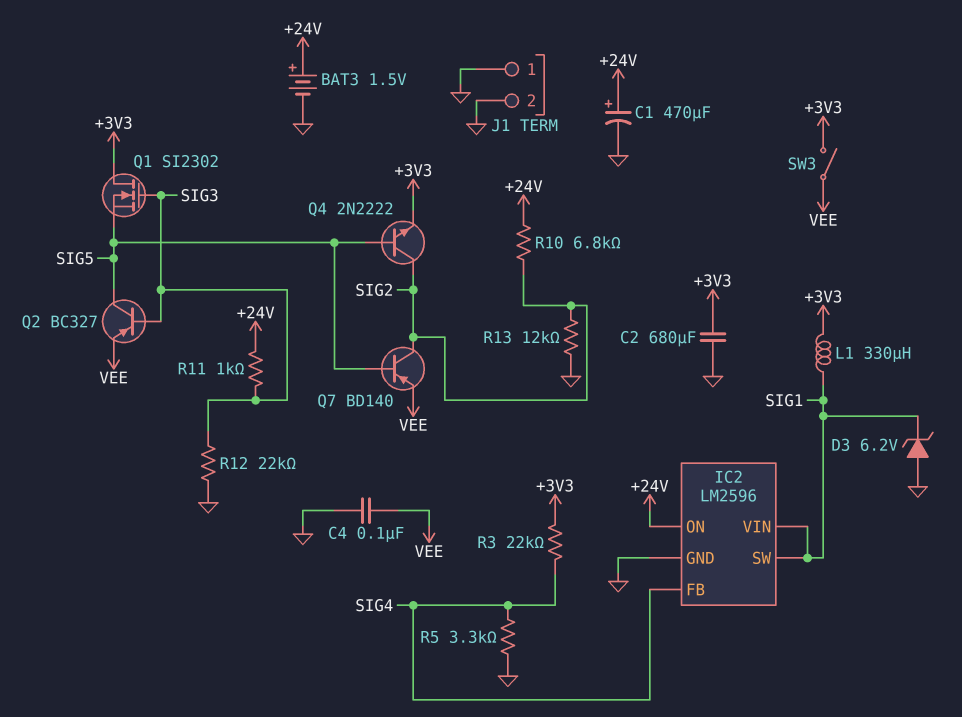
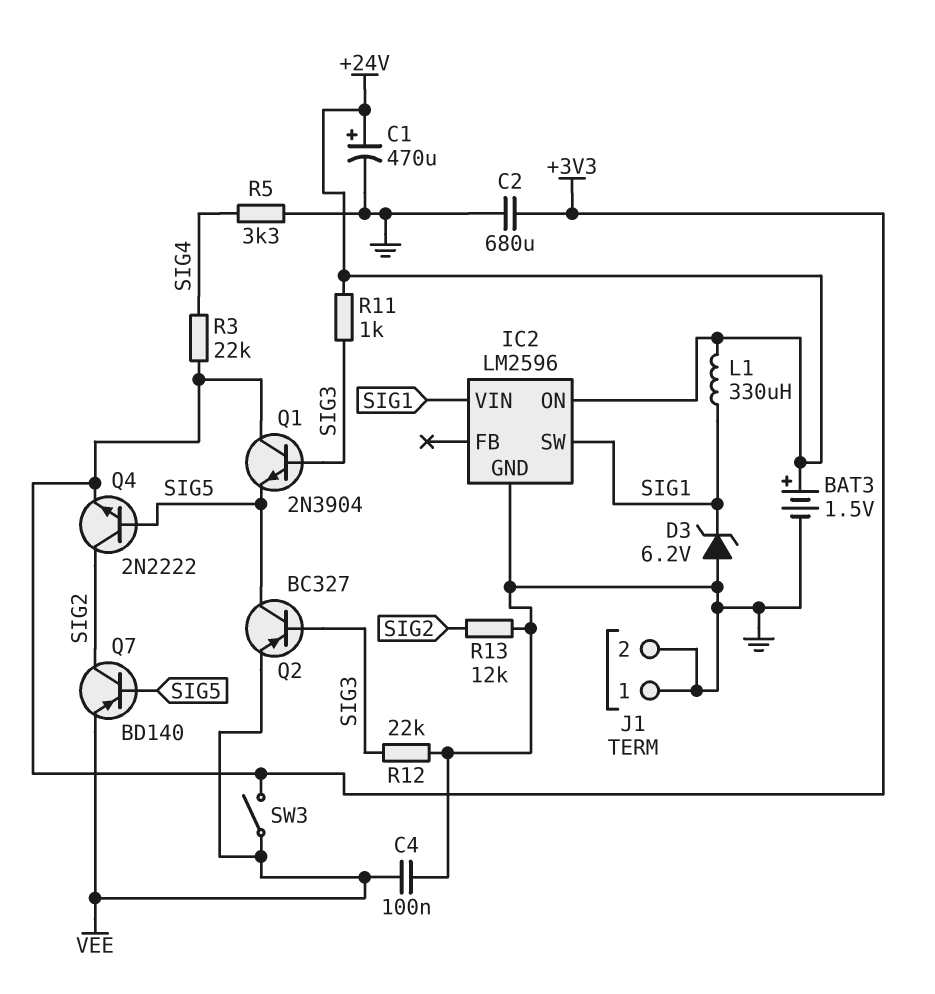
IC2 pin FB: SIG4 -> none
L1: 330uH (+3V3, SIG1) -> 330uH (+24V, SIG1)
Q1: NMOS SI2302 (G SIG3, D +3V3, S SIG5) -> NPN 2N3904 (B SIG3, C +3V3, E SIG5)
R10: 6.8k (+24V, SIG2) -> none

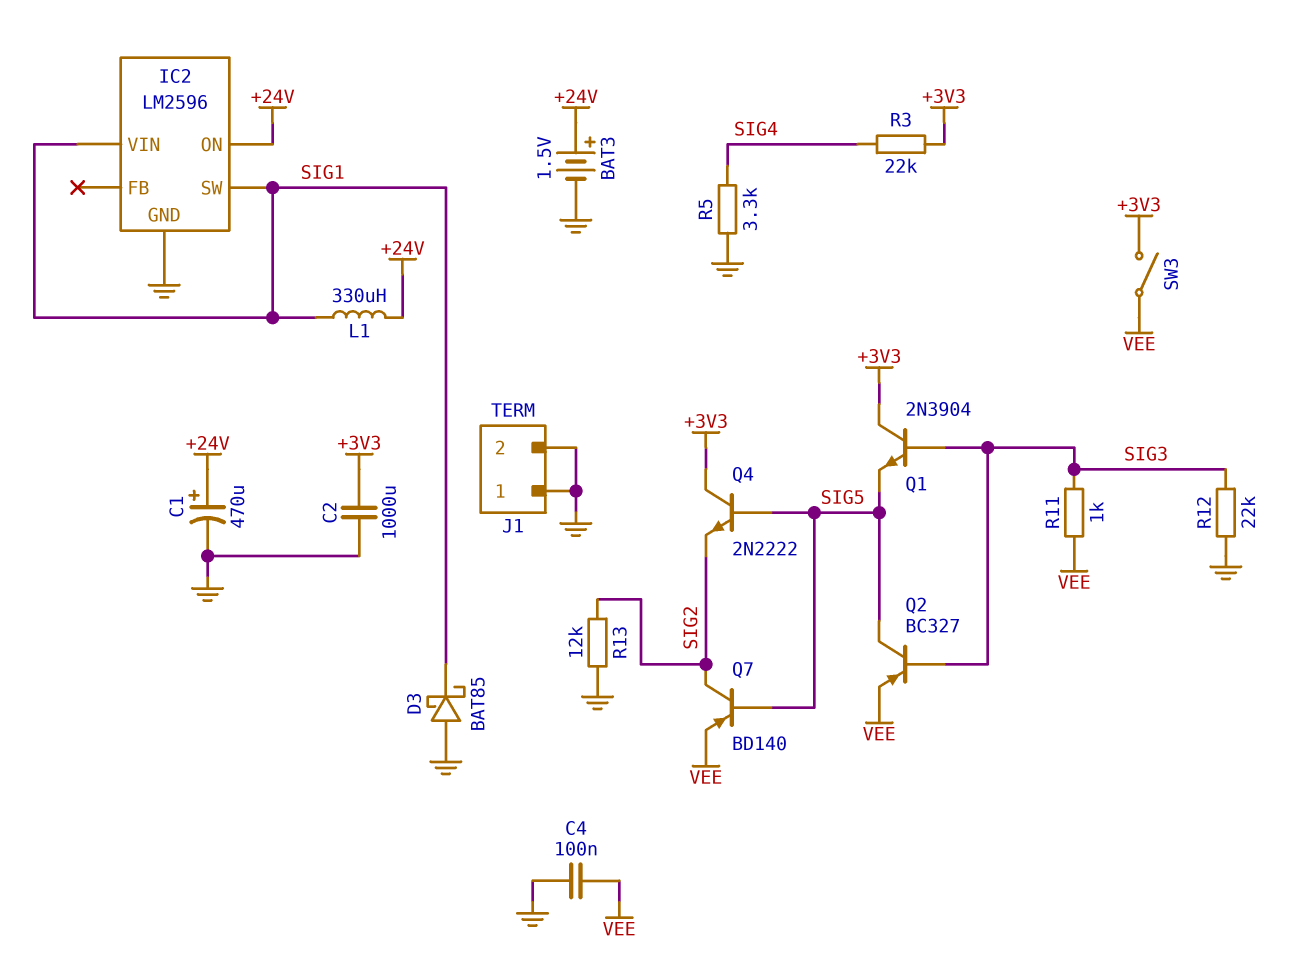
C2: 680uF (+3V3, GND) -> 1000uF (+3V3, GND)
D3: zener 6.2V (A GND, K SIG1) -> schottky BAT85 (A GND, K SIG1)
Q4: NPN 2N2222 (B SIG5, C SIG2, E +3V3) -> NPN 2N2222 (B SIG5, C +3V3, E SIG2)
R11: 1k (+24V, SIG3) -> 1k (SIG3, VEE)

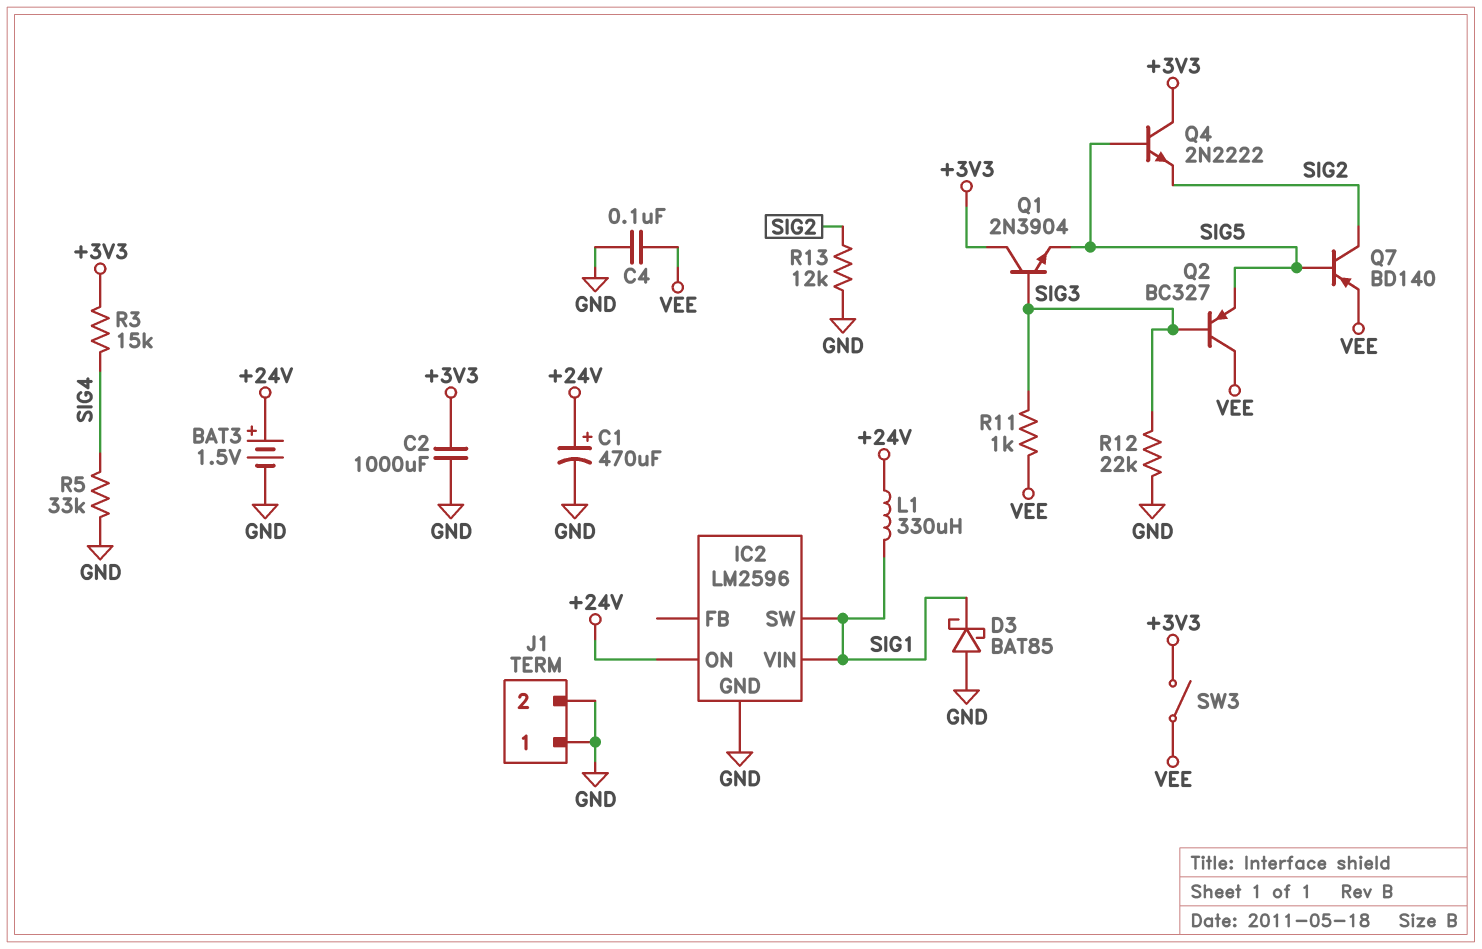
Q2: PNP BC327 (B SIG3, C SIG5, E VEE) -> PNP BC327 (B SIG3, C VEE, E SIG5)
R3: 22k (+3V3, SIG4) -> 15k (+3V3, SIG4)
R5: 3.3k (GND, SIG4) -> 33k (GND, SIG4)

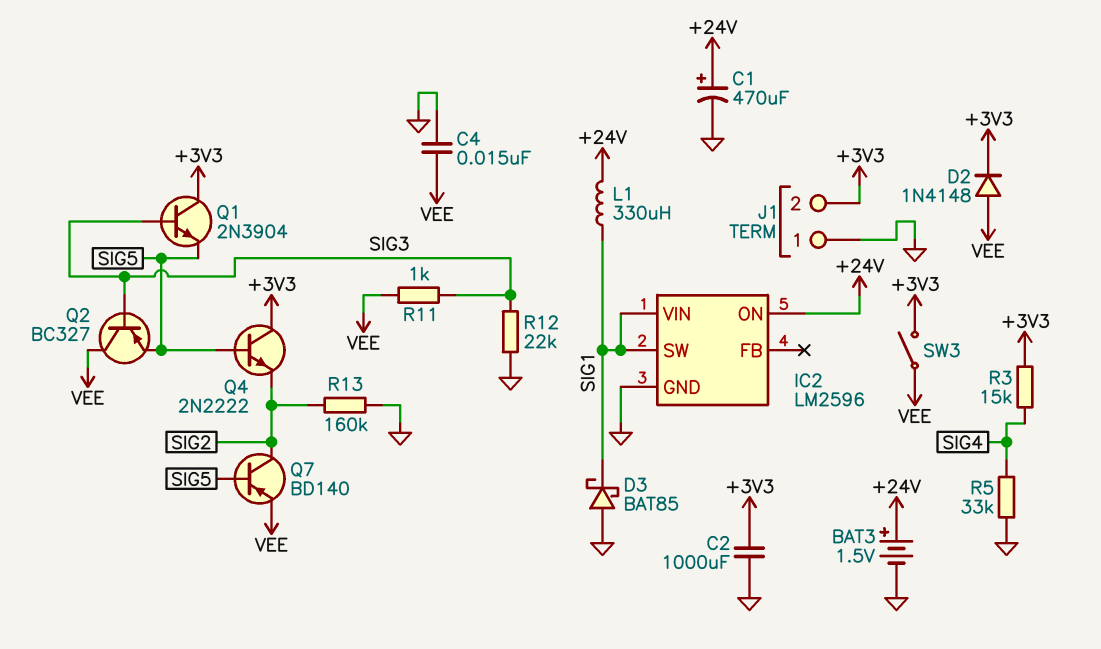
C4: 100nF (GND, VEE) -> 15nF (GND, VEE)
D2: none -> diode 1N4148 (A VEE, K +3V3)
J1 pin 2: GND -> +3V3
R13: 12k (GND, SIG2) -> 160k (GND, SIG2)

